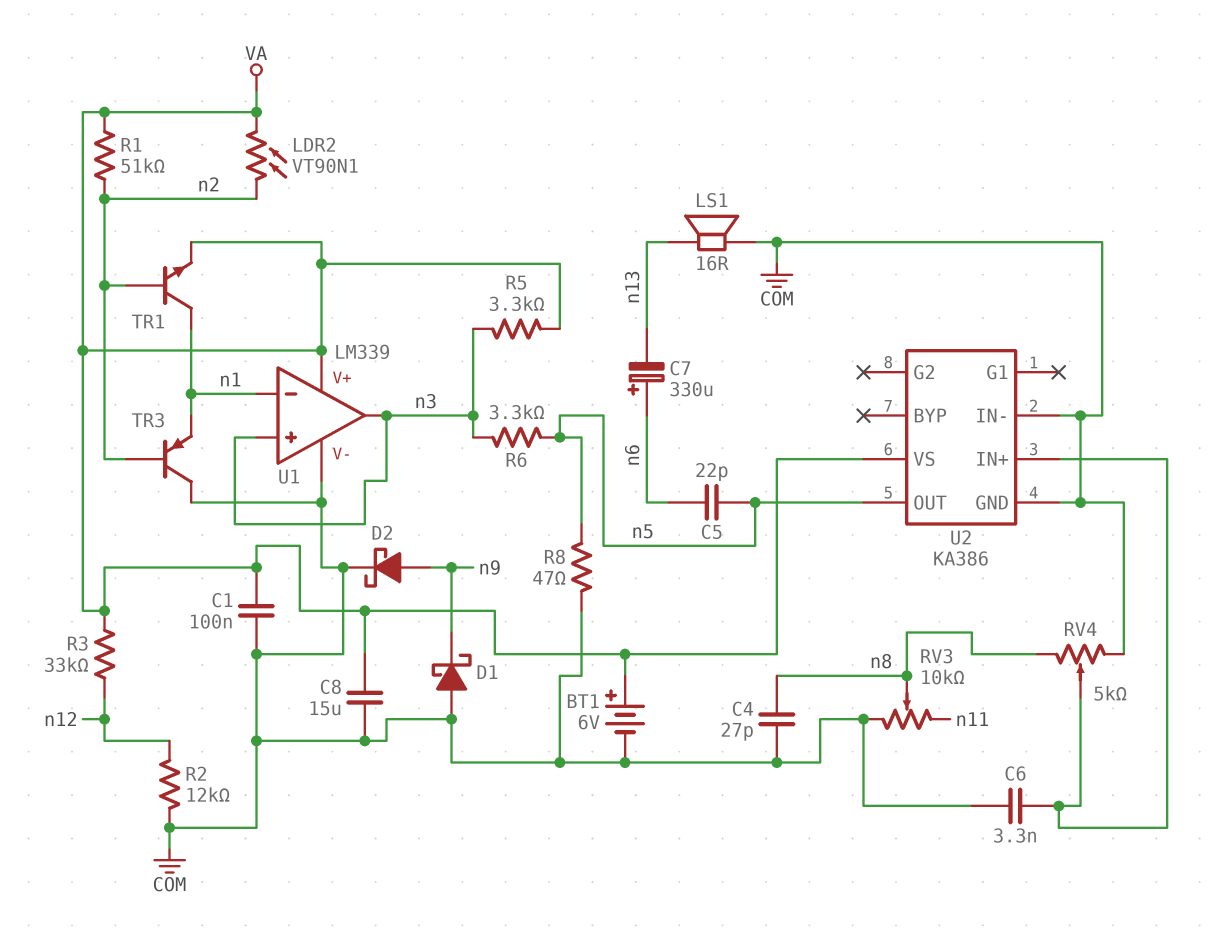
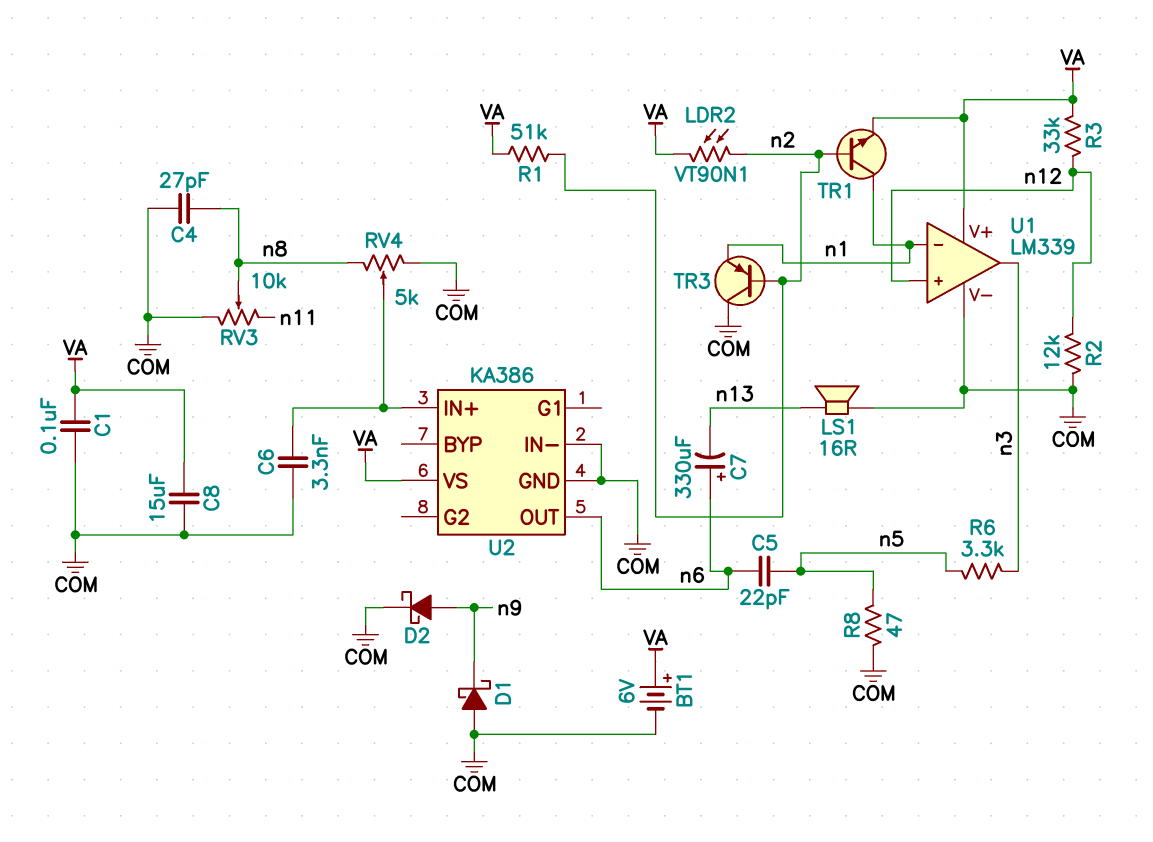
R5: 3.3k (VA, n3) -> none
U1 pin in+: n3 -> n12
U2 pin OUT: n5 -> n6

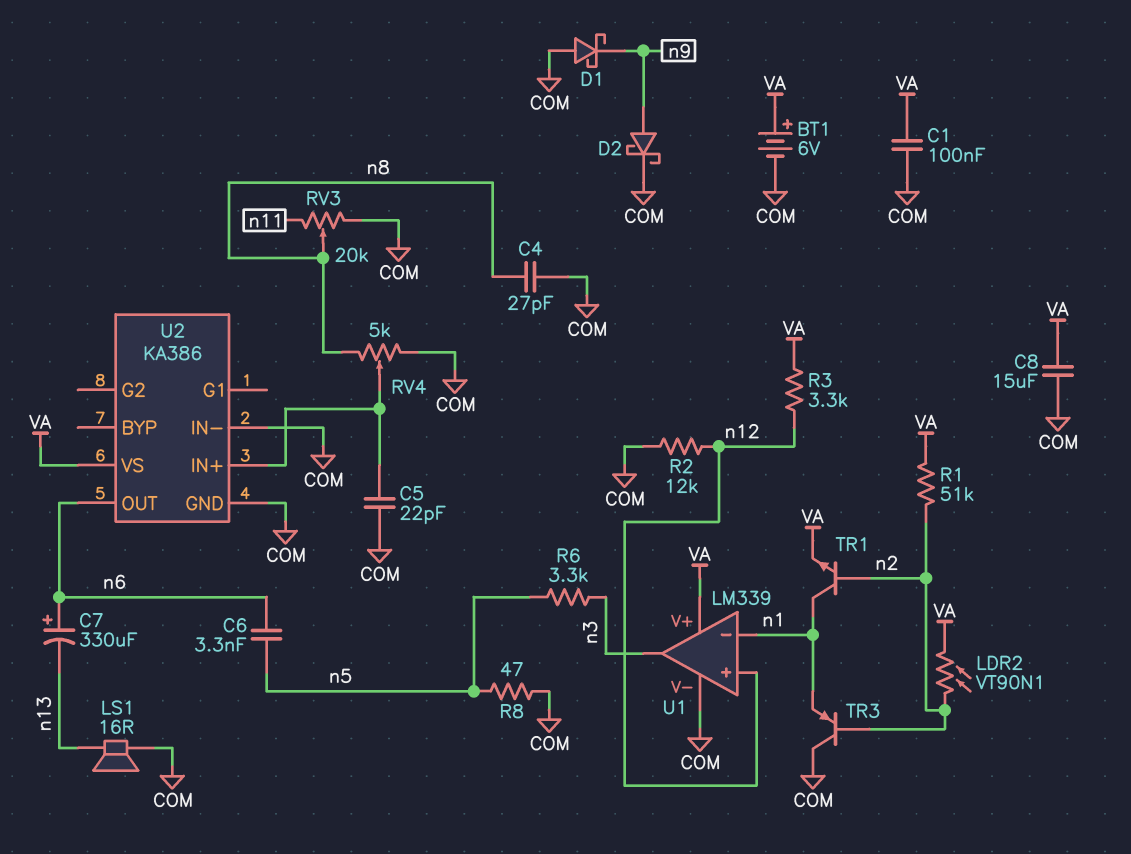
C5: 22pF (n5, n6) -> 22pF (COM, U2/IN+)
C6: 3.3nF (COM, U2/IN+) -> 3.3nF (n5, n6)
R3: 33k (VA, n12) -> 3.3k (VA, n12)
RV3: 10k (COM, n11, wiper n8) -> 20k (COM, n11, wiper n8)

